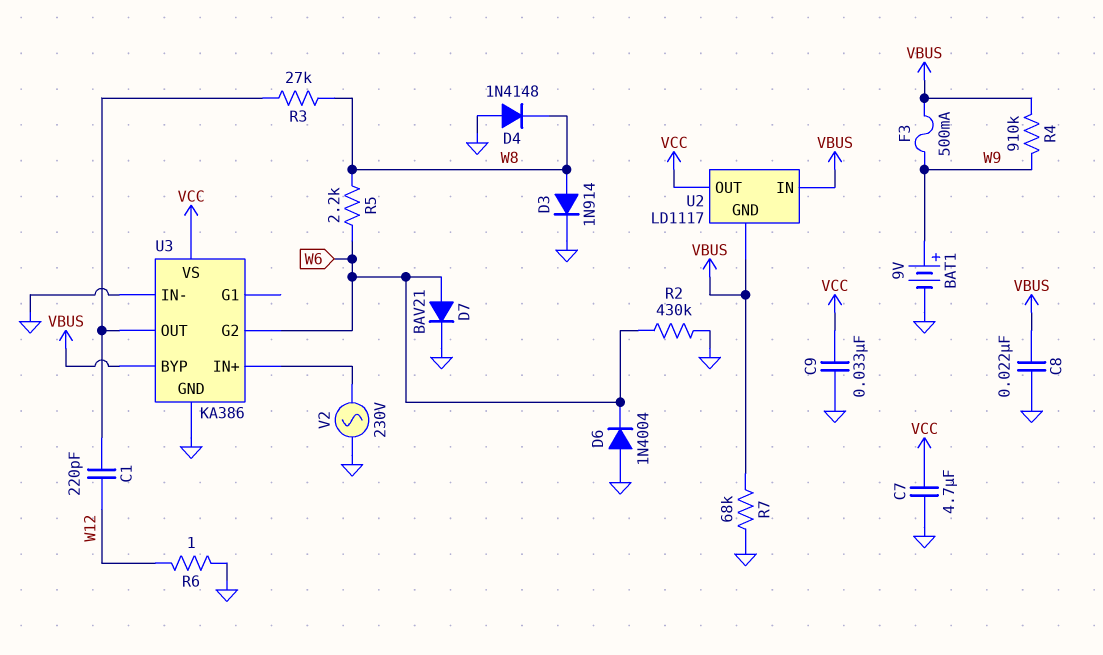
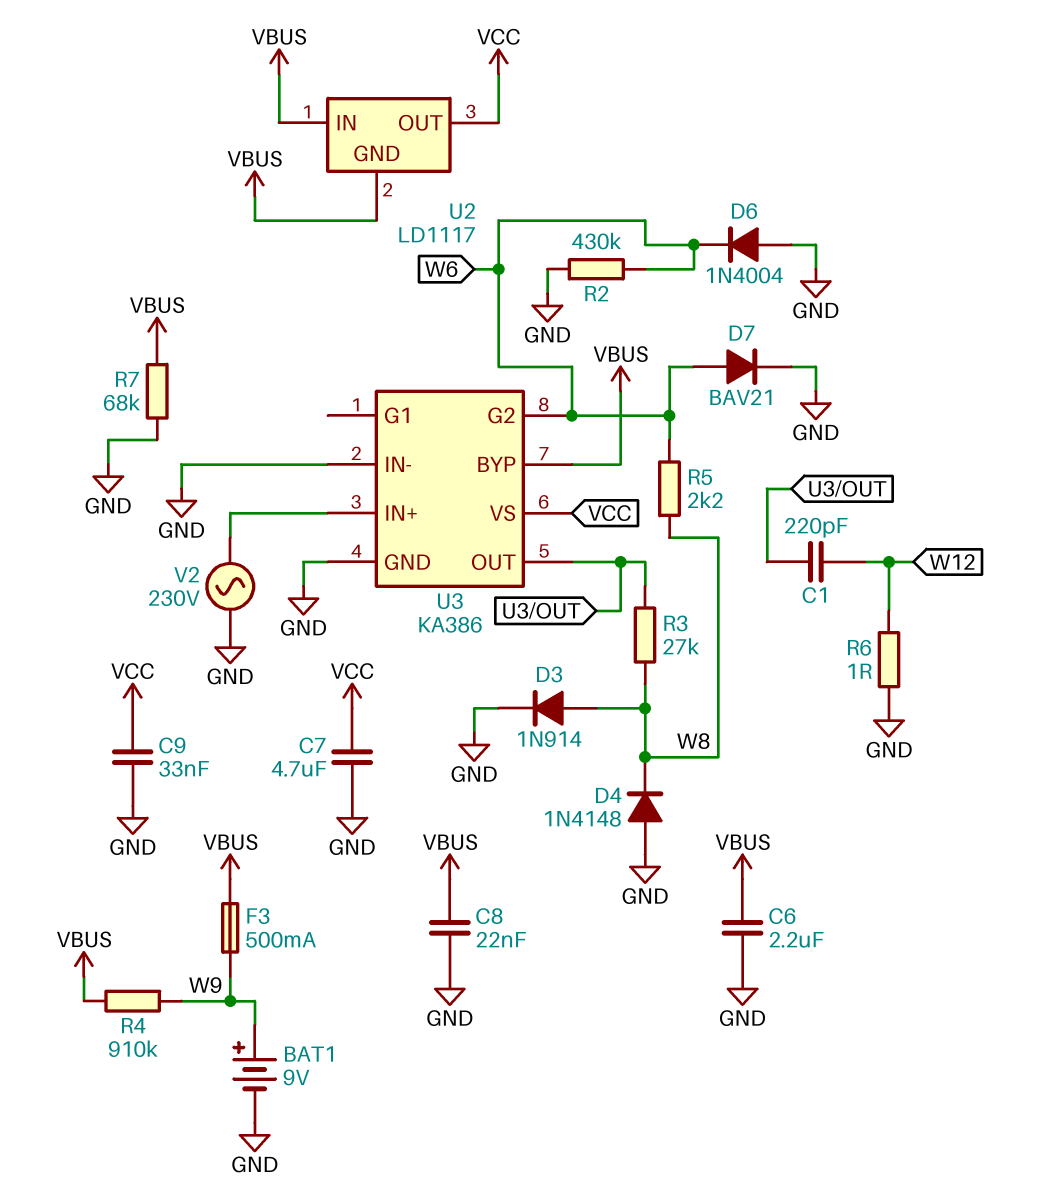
C6: none -> 2.2uF (GND, VBUS)

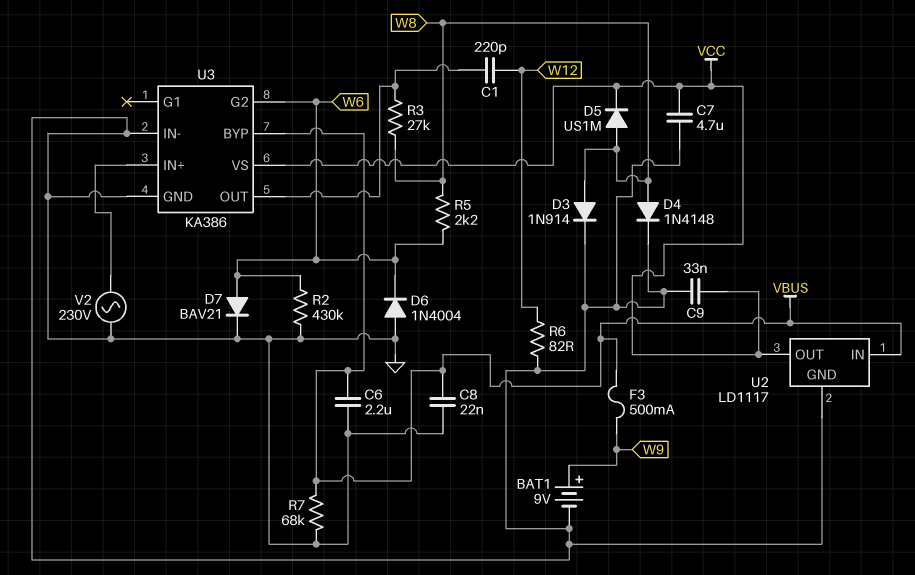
D4: diode 1N4148 (A GND, K W8) -> diode 1N4148 (A W8, K GND)
D5: none -> diode US1M (A W8, K VCC)
R4: 910k (VBUS, W9) -> none
R6: 1 (GND, W12) -> 82 (GND, W12)
U2 pin GND: VBUS -> GND

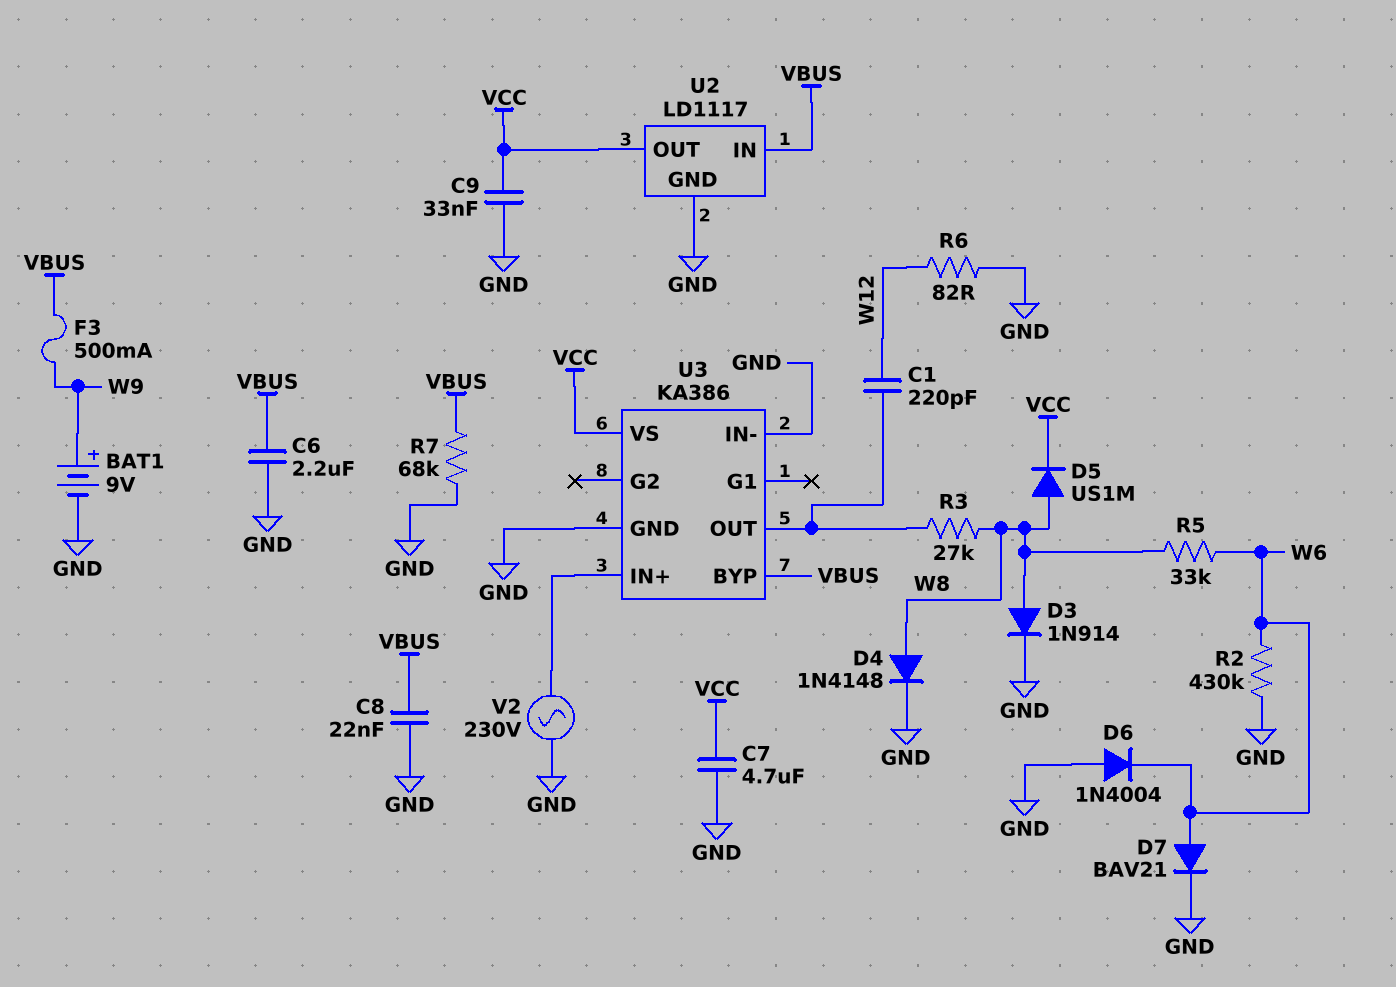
R5: 2.2k (W6, W8) -> 33k (W6, W8)
U3 pin G2: W6 -> none

